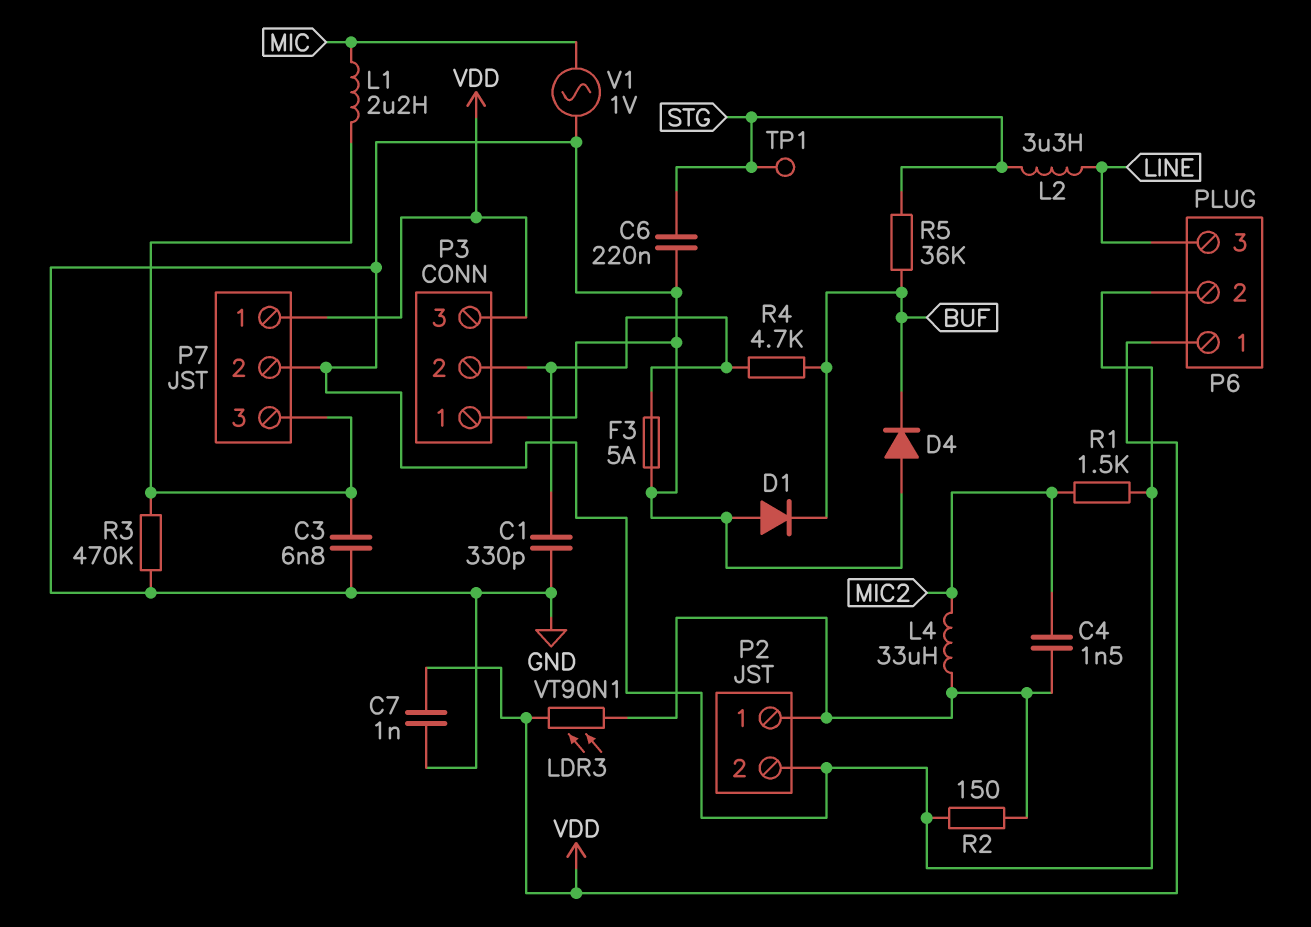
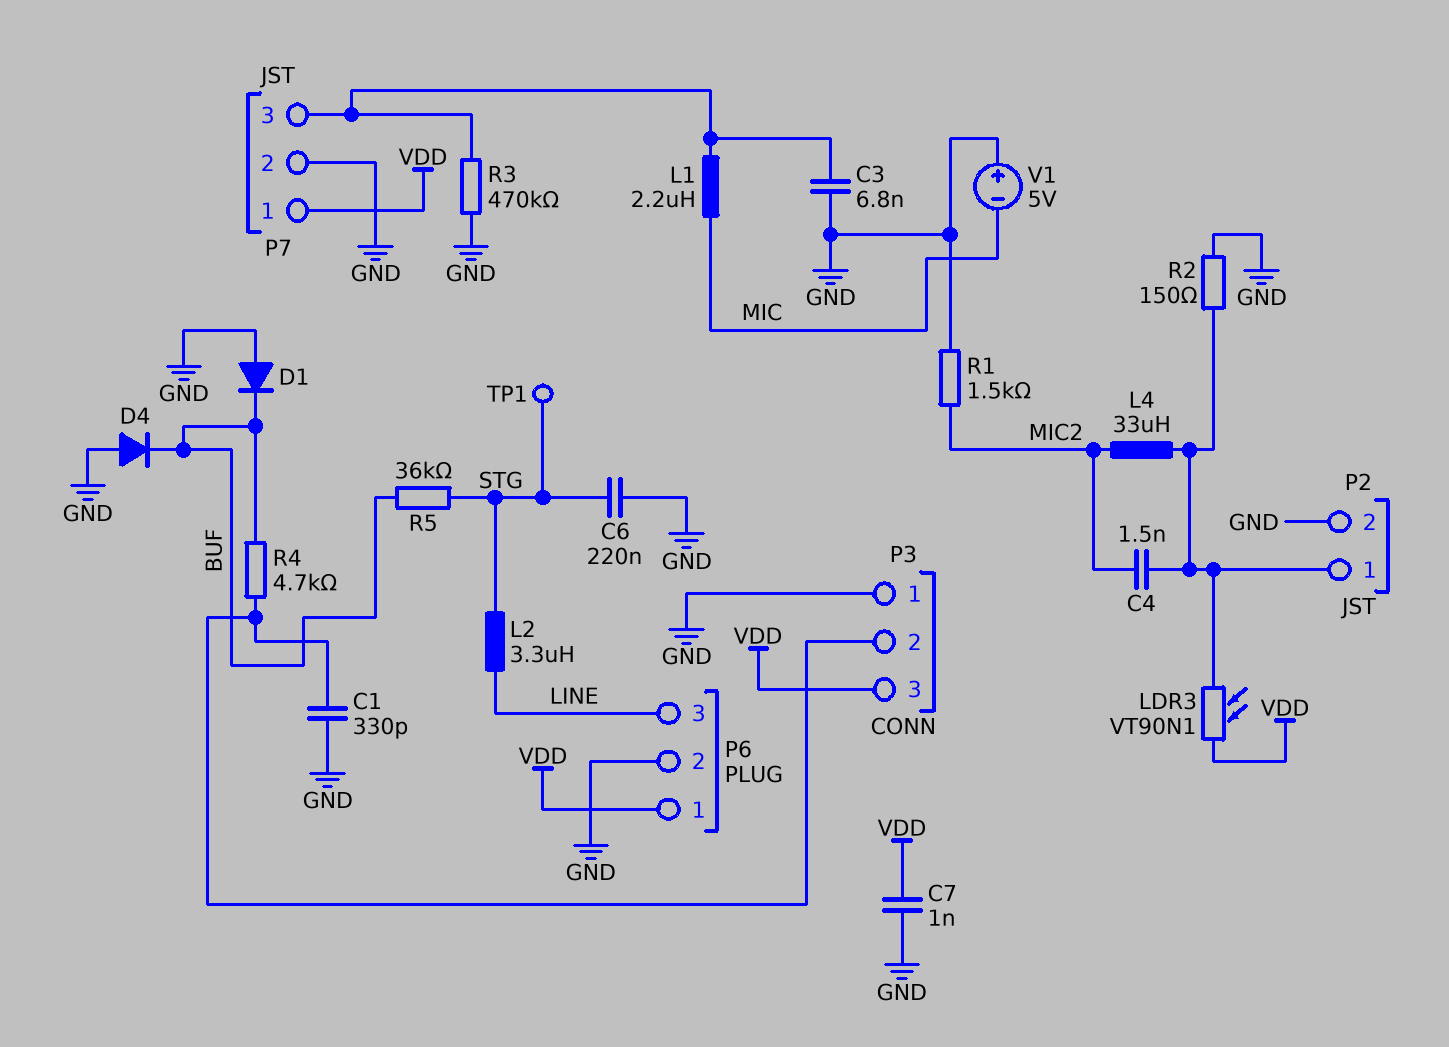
F3: 5A (GND, P3/2) -> none
V1: AC 1V (GND, MIC) -> 5V (plus GND, minus MIC)

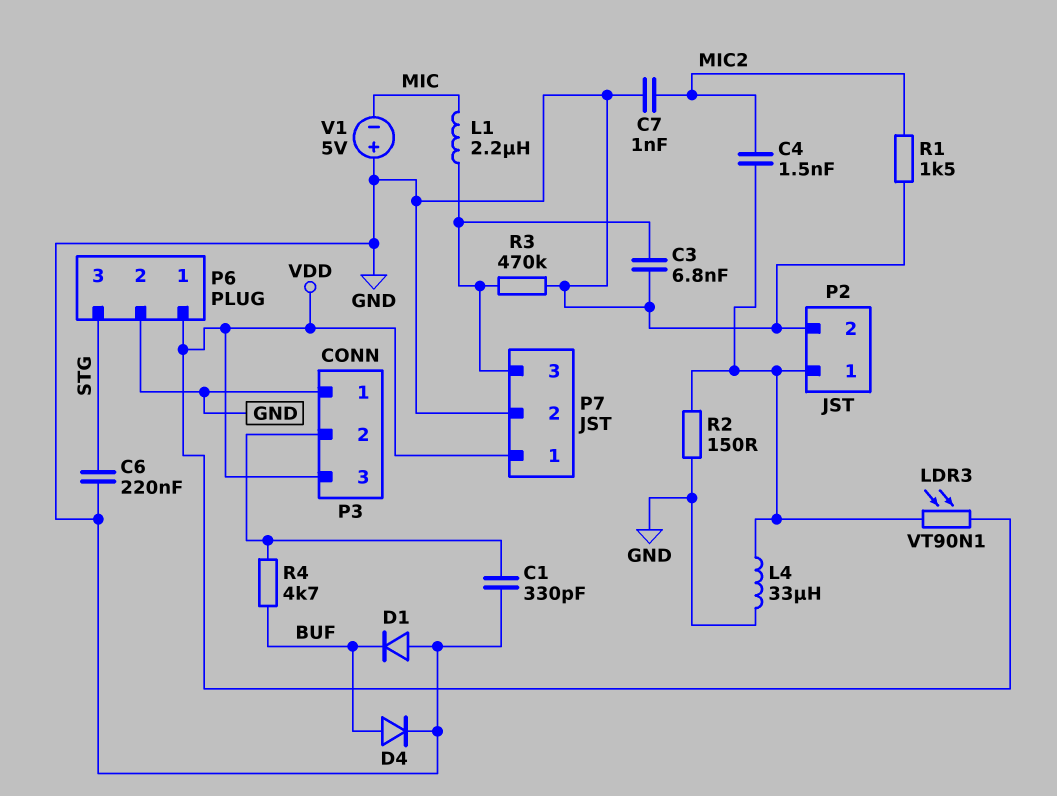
C7: 1nF (GND, VDD) -> 1nF (GND, MIC2)
D4: diode (A GND, K BUF) -> diode (A BUF, K GND)
L2: 3.3uH (LINE, STG) -> none
L4: 33uH (MIC2, P2/1) -> 33uH (GND, P2/1)
P6 pin 3: LINE -> STG
R5: 36k (BUF, STG) -> none
TP1: test point (STG) -> none

